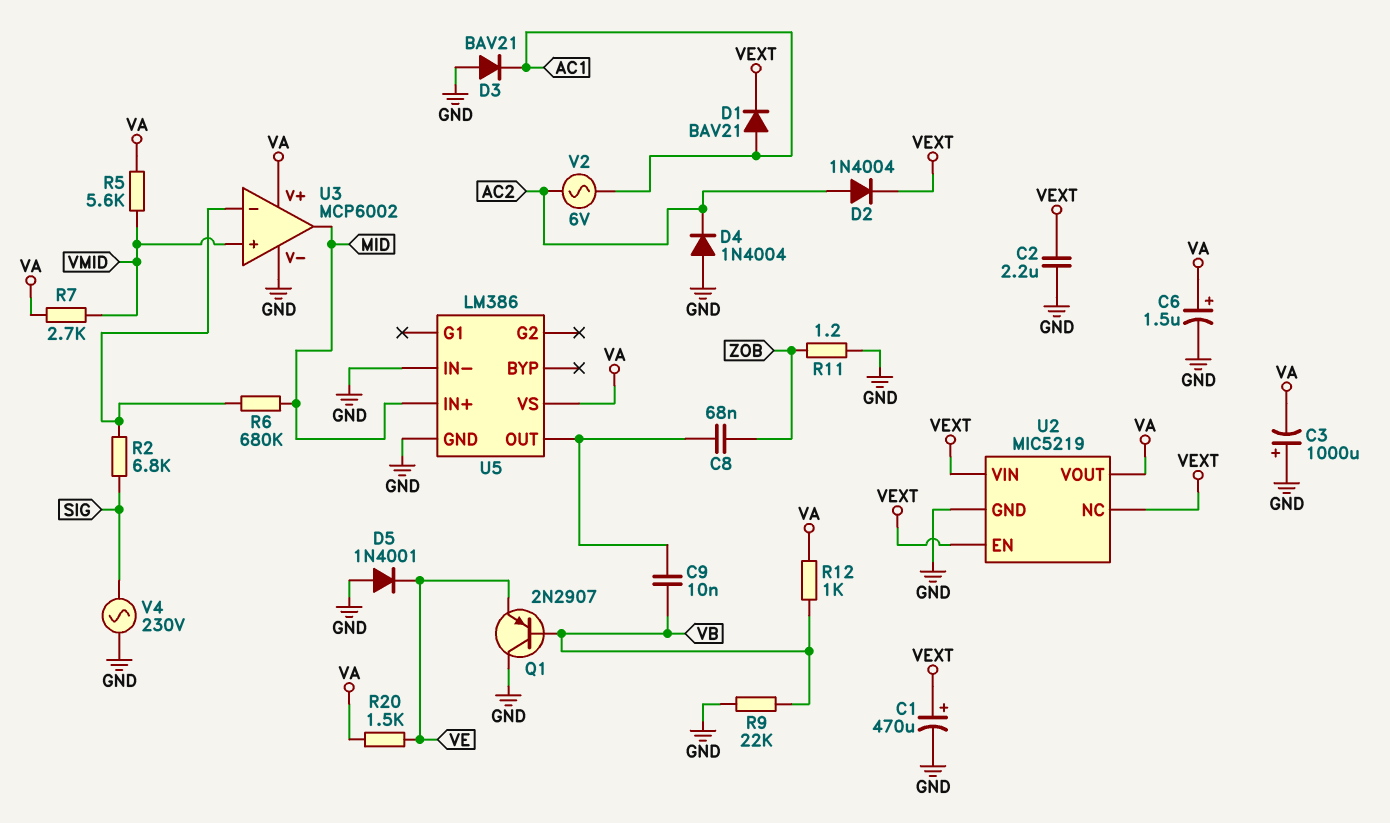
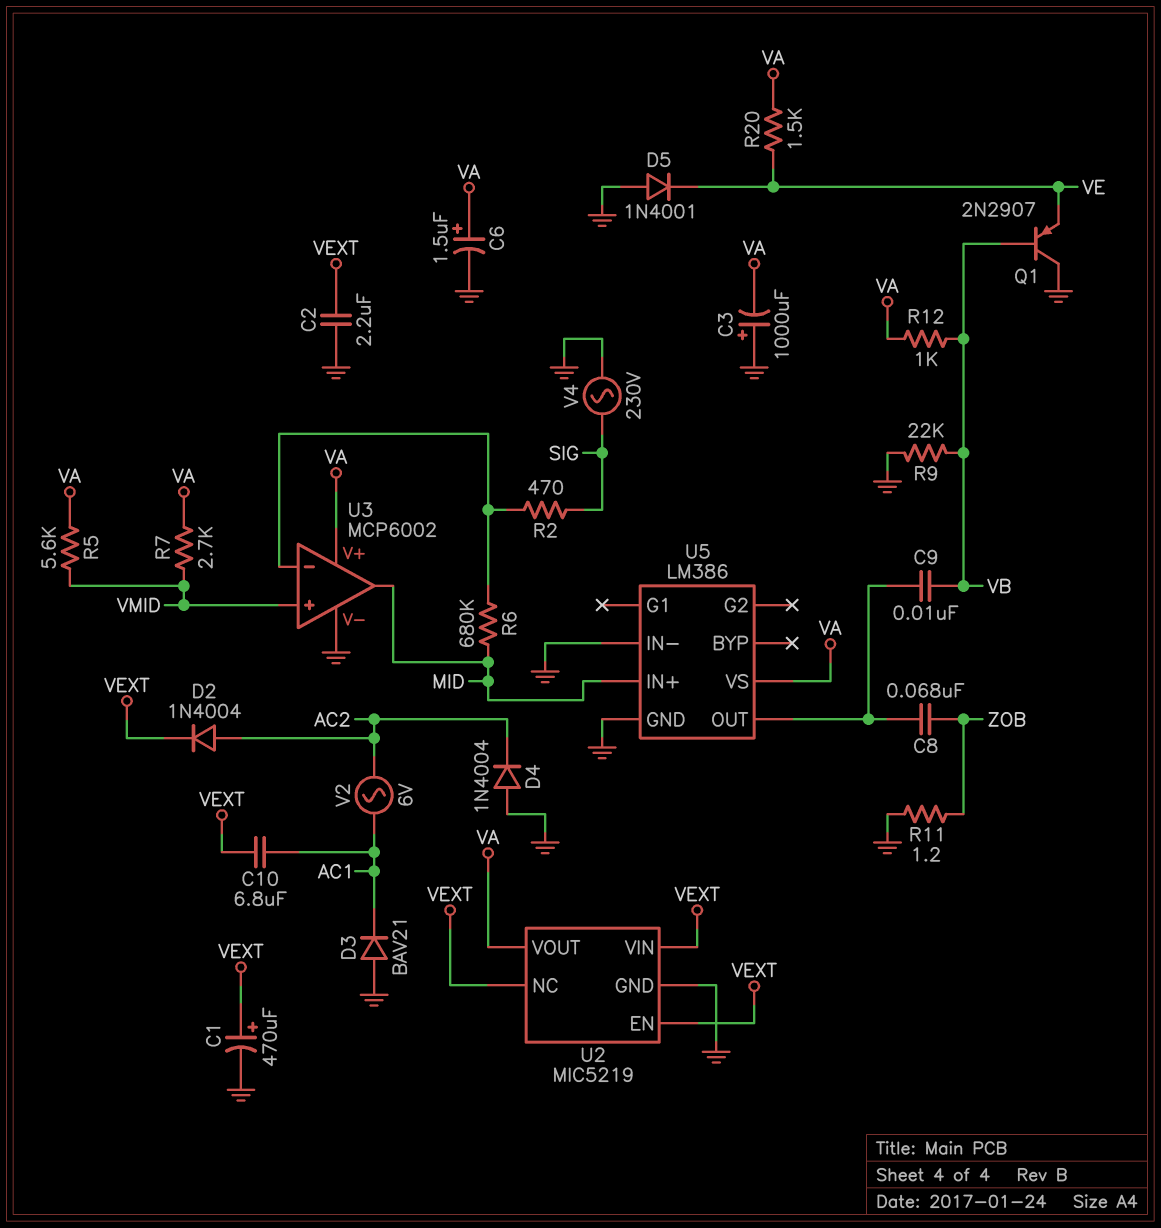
C10: none -> 6.8uF (AC1, VEXT)
D1: diode BAV21 (A AC1, K VEXT) -> none
R2: 6.8k (SIG, U3/in-) -> 470 (SIG, U3/in-)

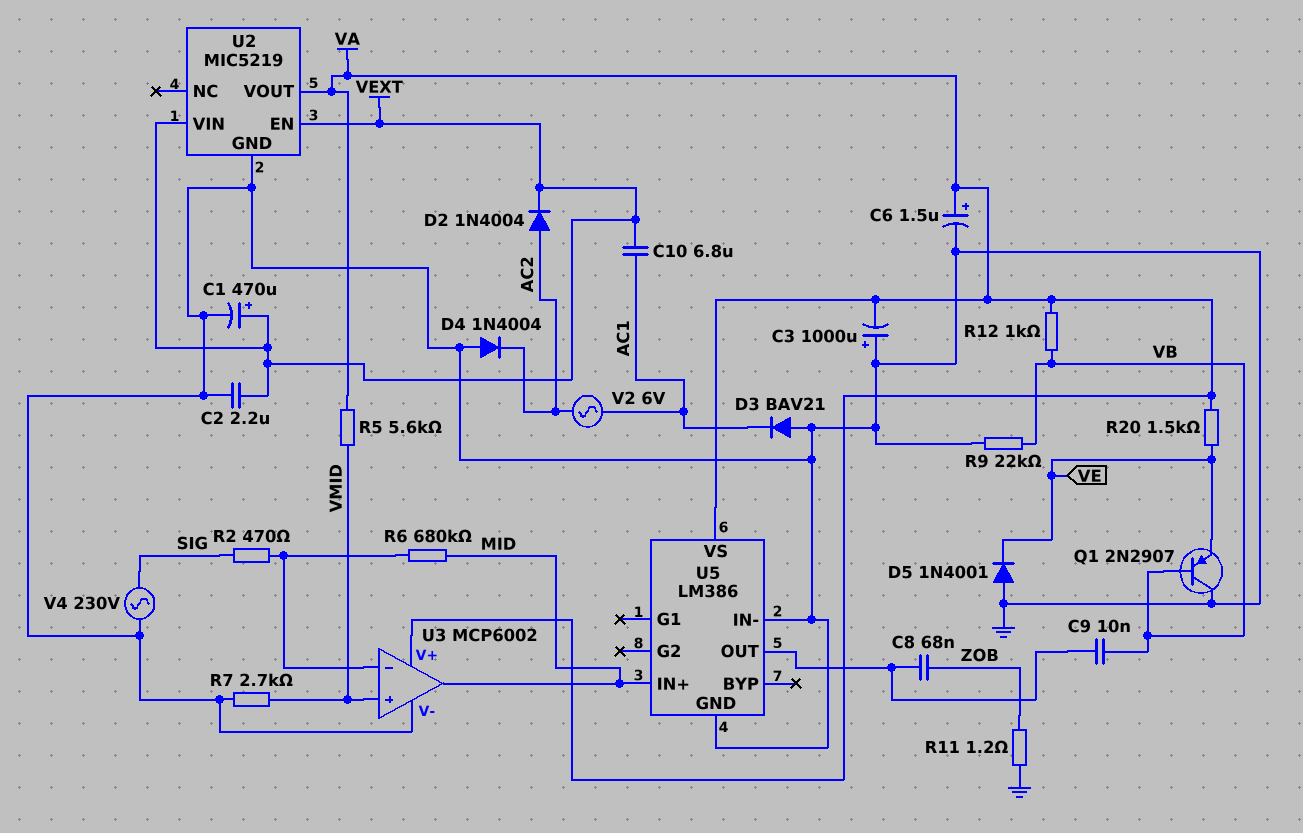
R7: 2.7k (VA, VMID) -> 2.7k (GND, VMID)
U2 pin NC: VEXT -> none

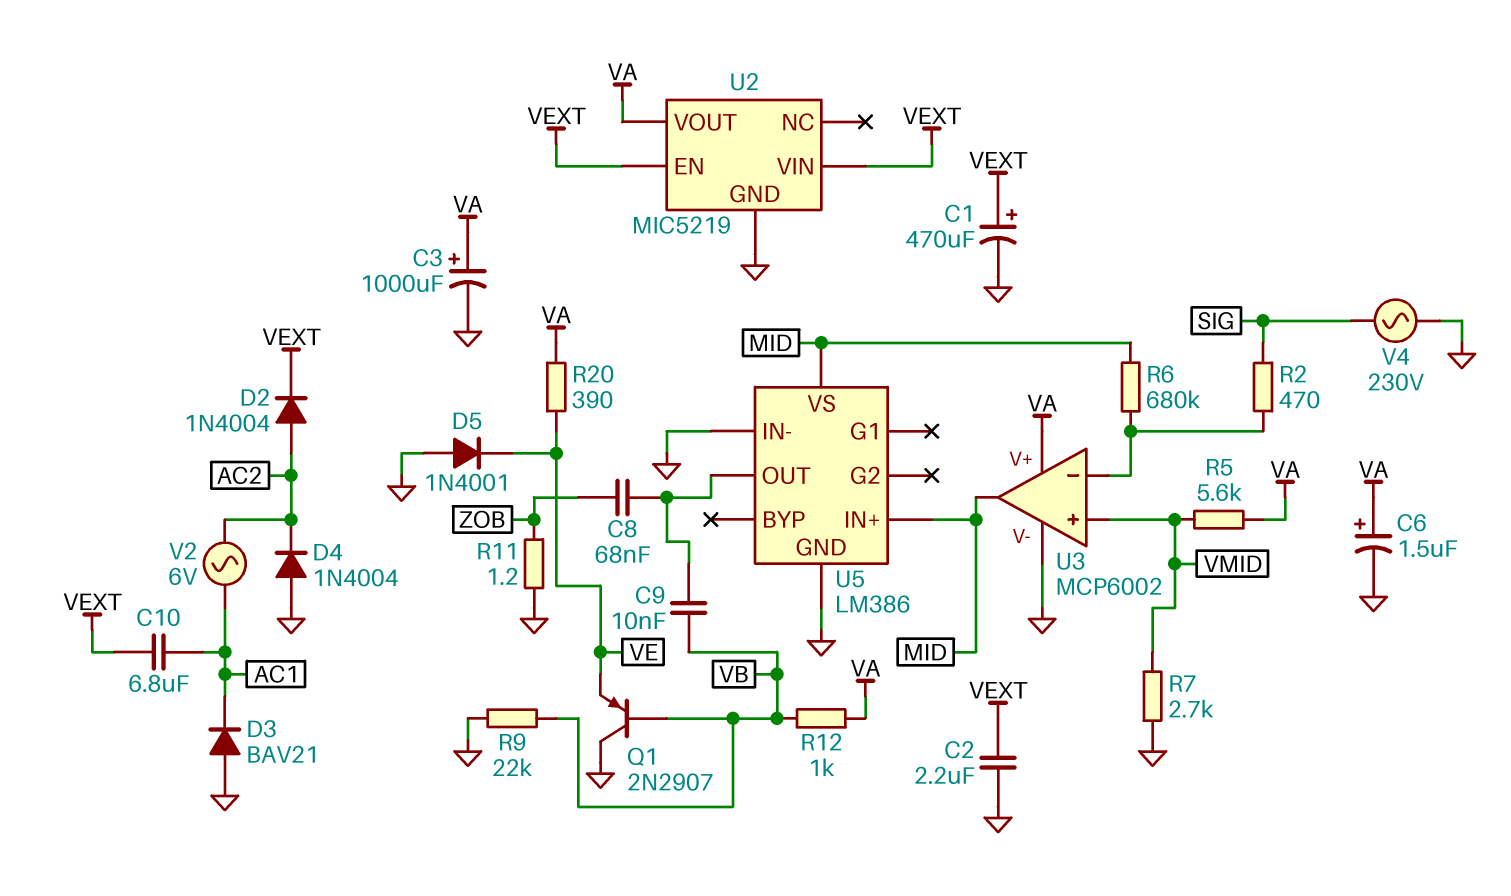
C3: 1000uF (plus GND, minus VA) -> 1000uF (plus VA, minus GND)
R20: 1.5k (VA, VE) -> 390 (VA, VE)
U5 pin VS: VA -> MID

